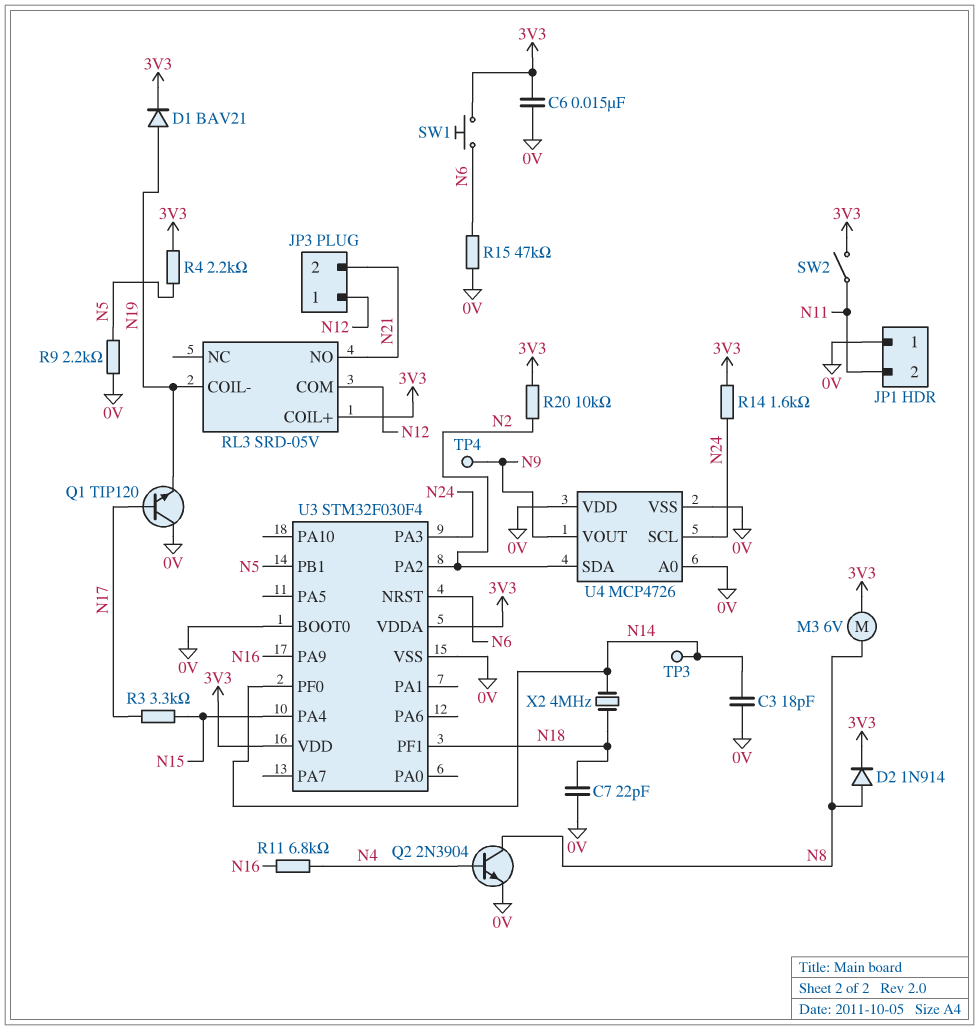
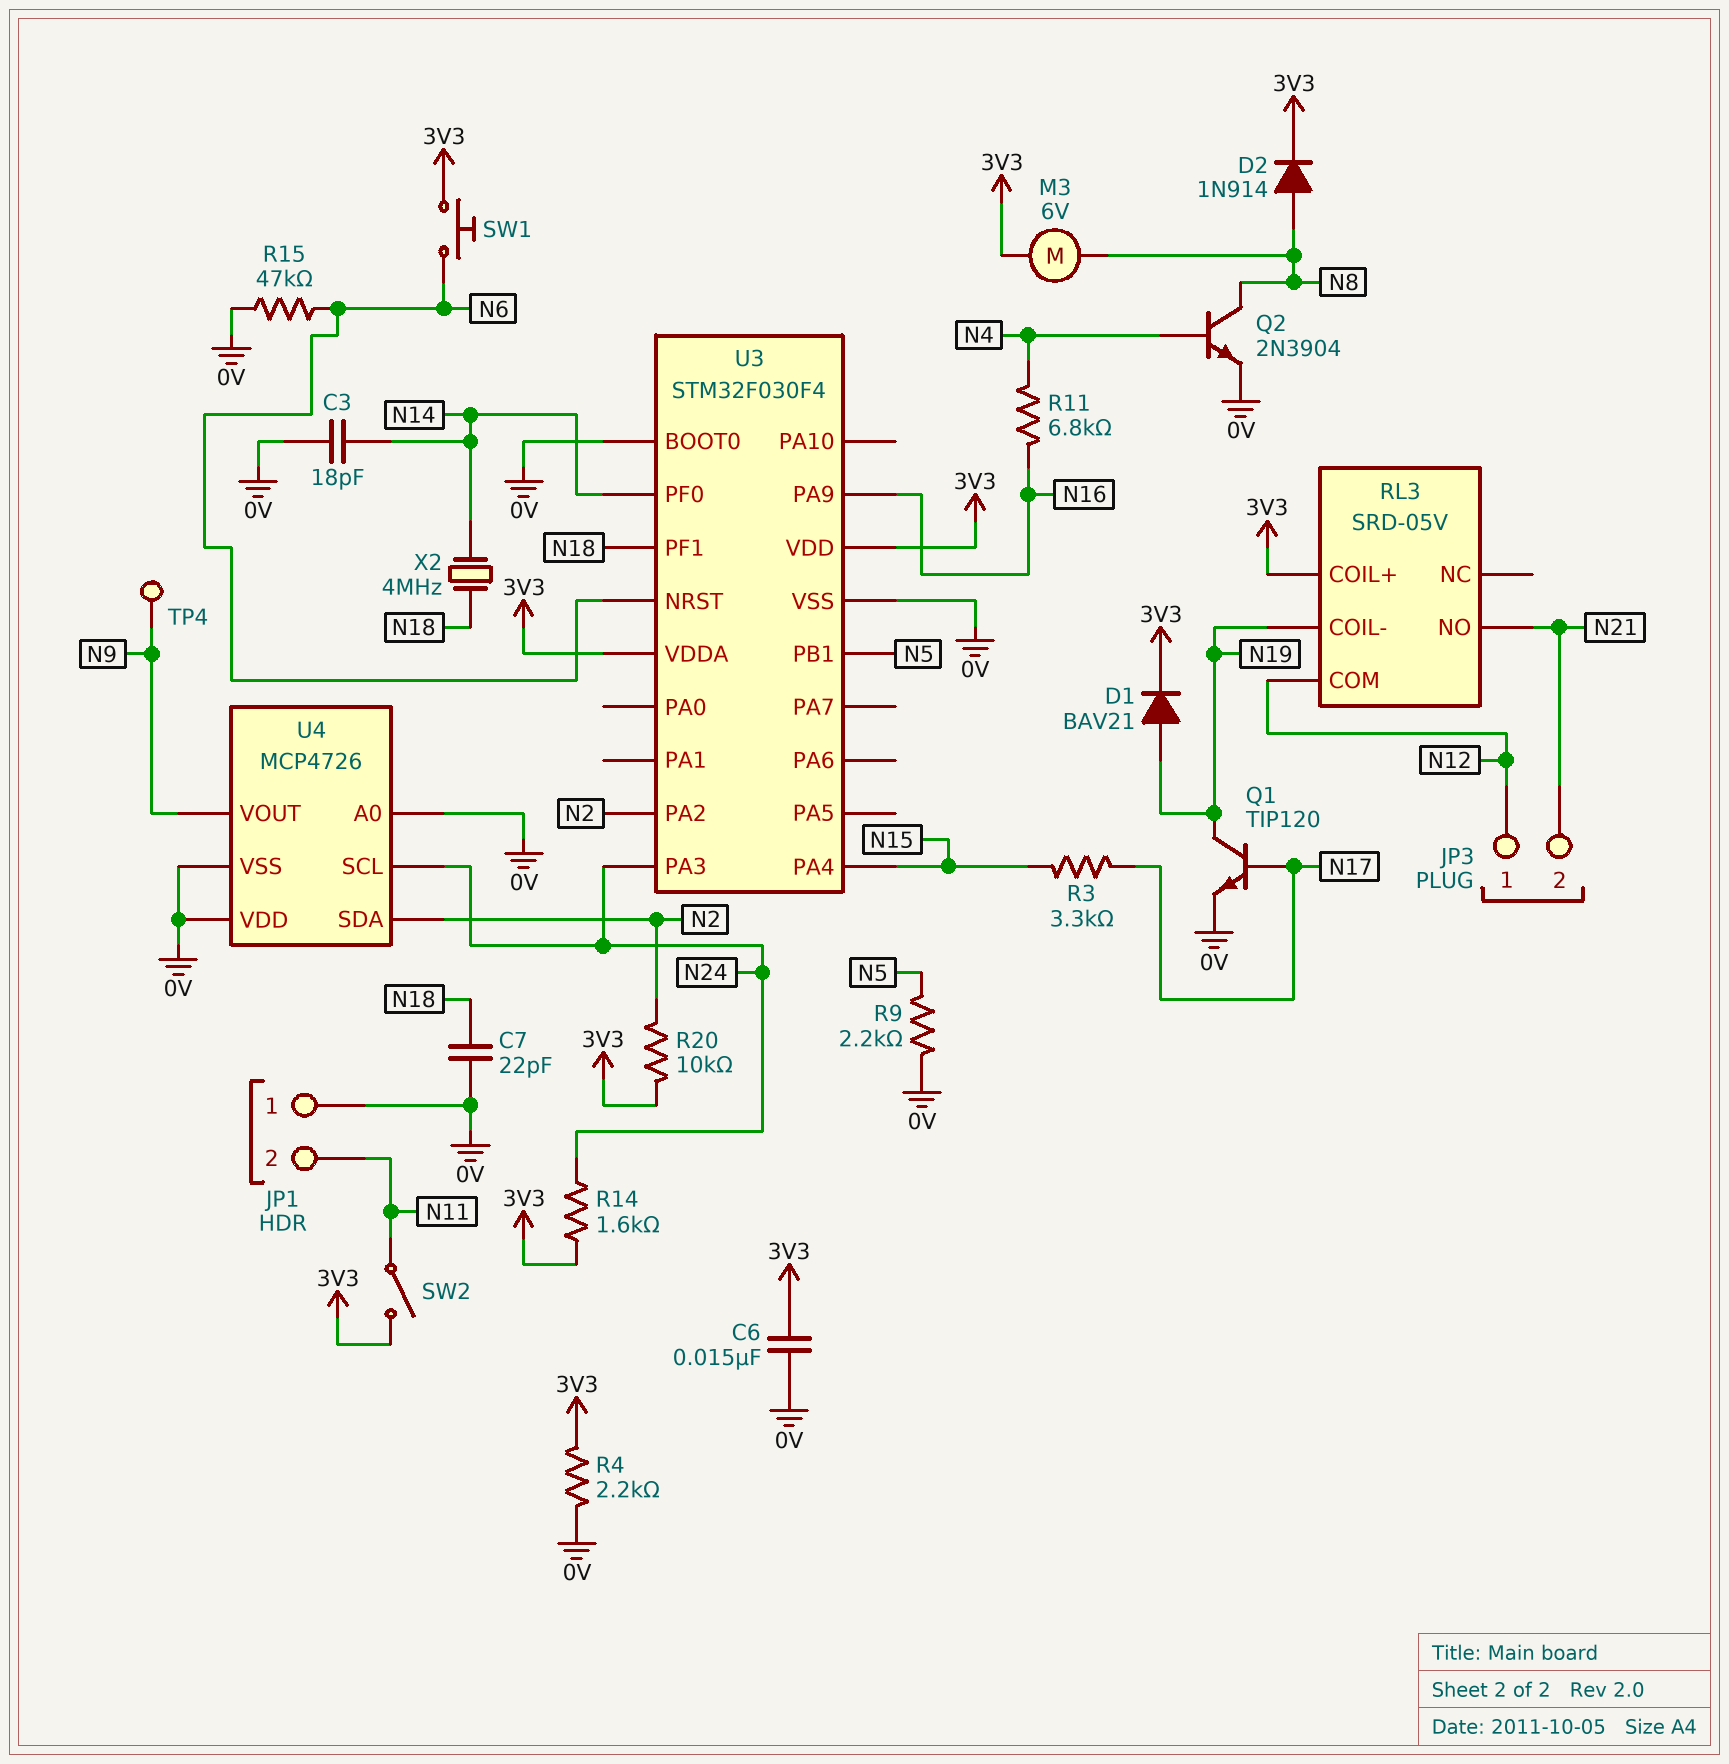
Q1: NPN TIP120 (B N17, C 0V, E N19) -> NPN TIP120 (B N17, C N19, E 0V)
R4: 2.2k (3V3, N5) -> 2.2k (0V, 3V3)
TP3: test point (N14) -> none

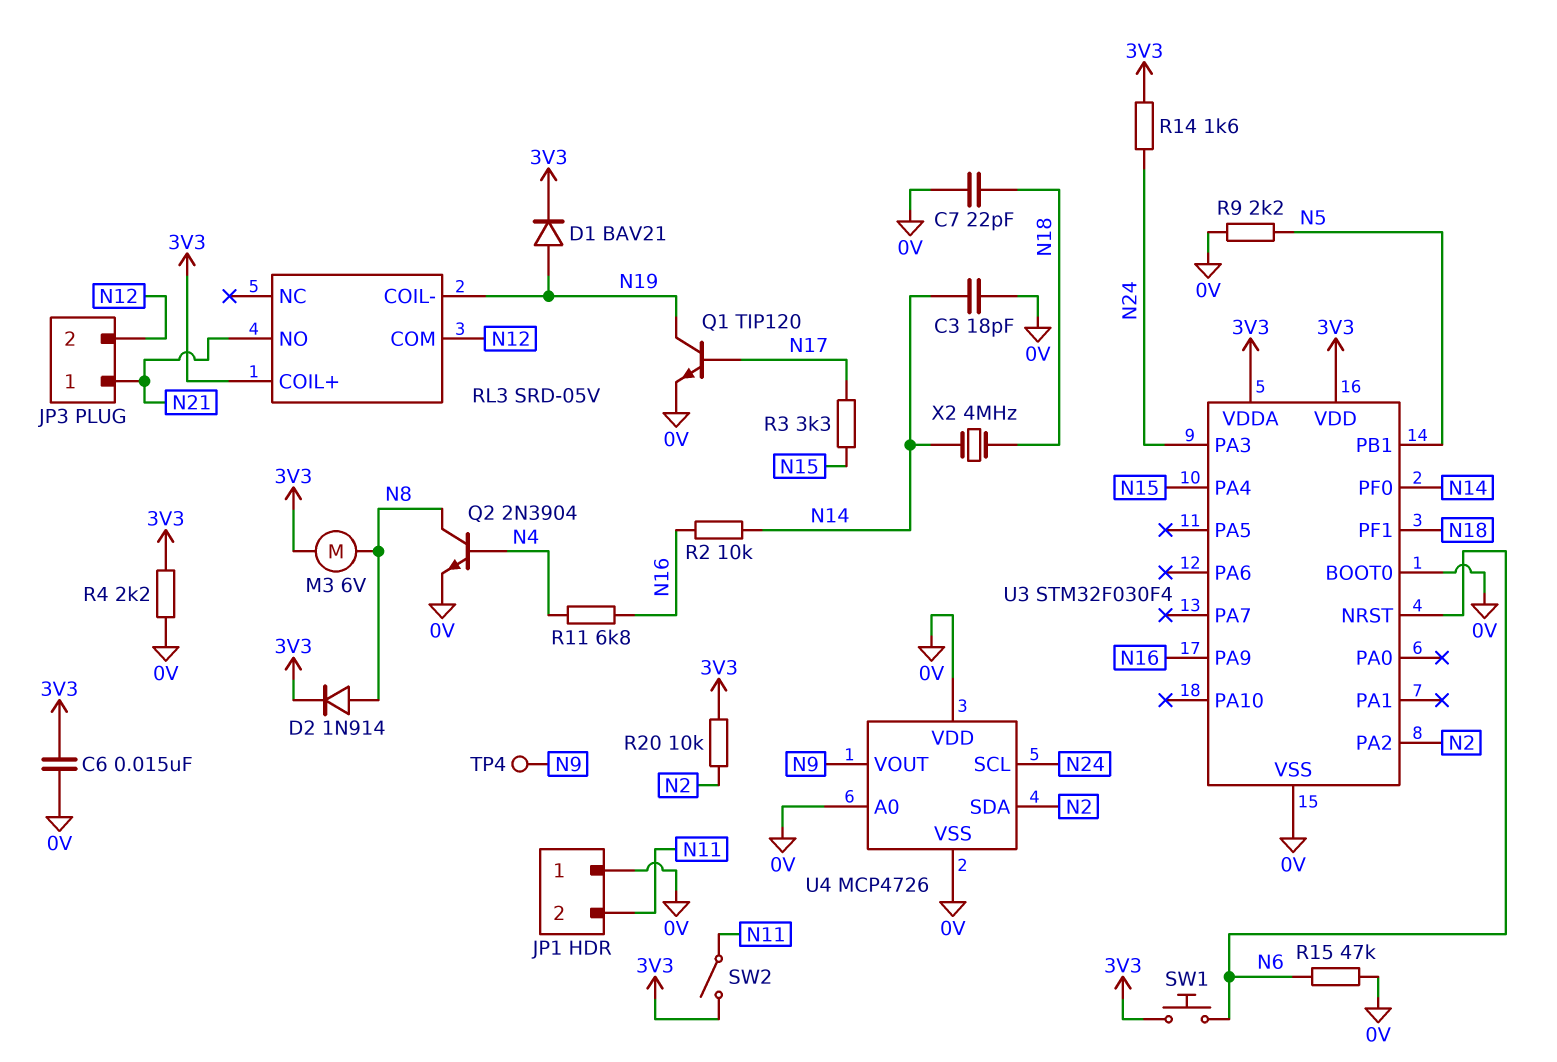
JP3 pin 1: N12 -> N21
JP3 pin 2: N21 -> N12
R2: none -> 10k (N14, N16)

